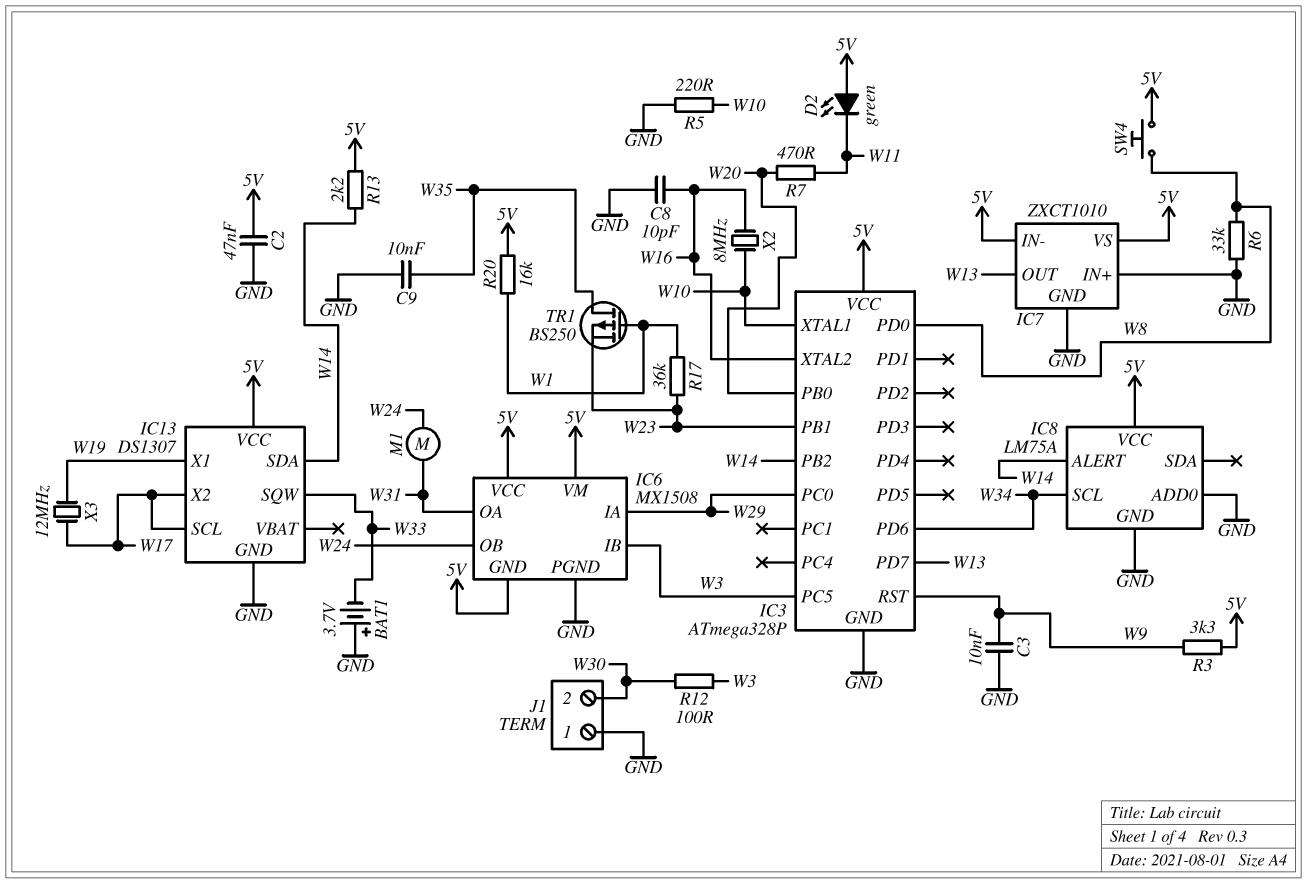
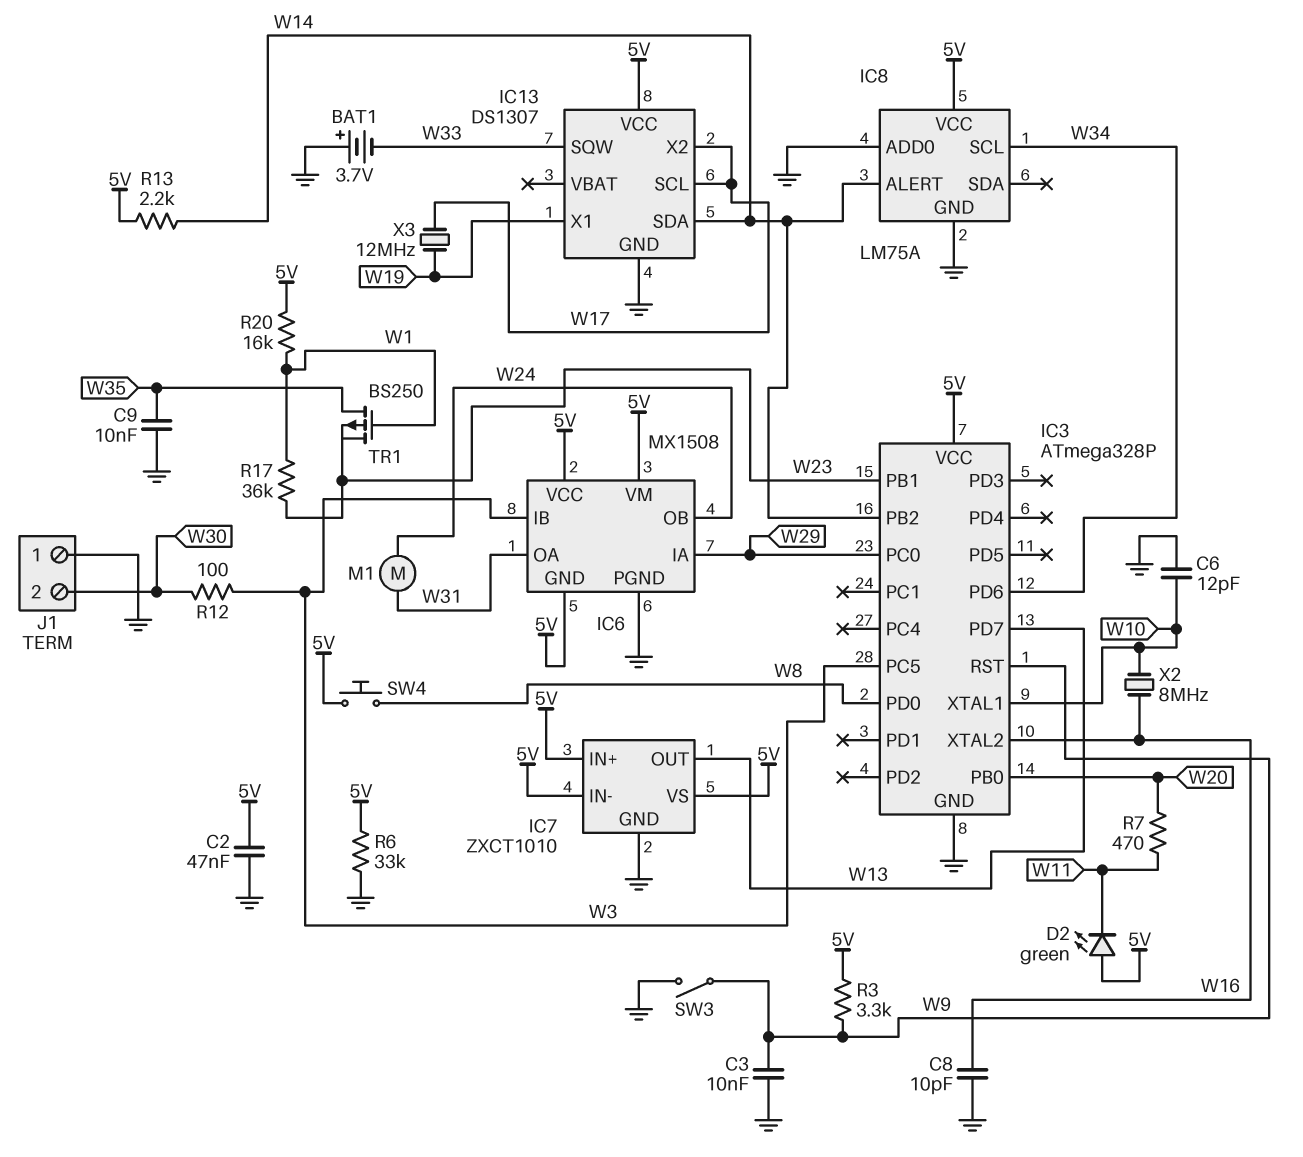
C6: none -> 12pF (GND, W10)
IC7 pin IN+: GND -> 5V
R5: 220 (GND, W10) -> none
R6: 33k (GND, W8) -> 33k (5V, GND)
SW3: none -> switch (GND, W9)

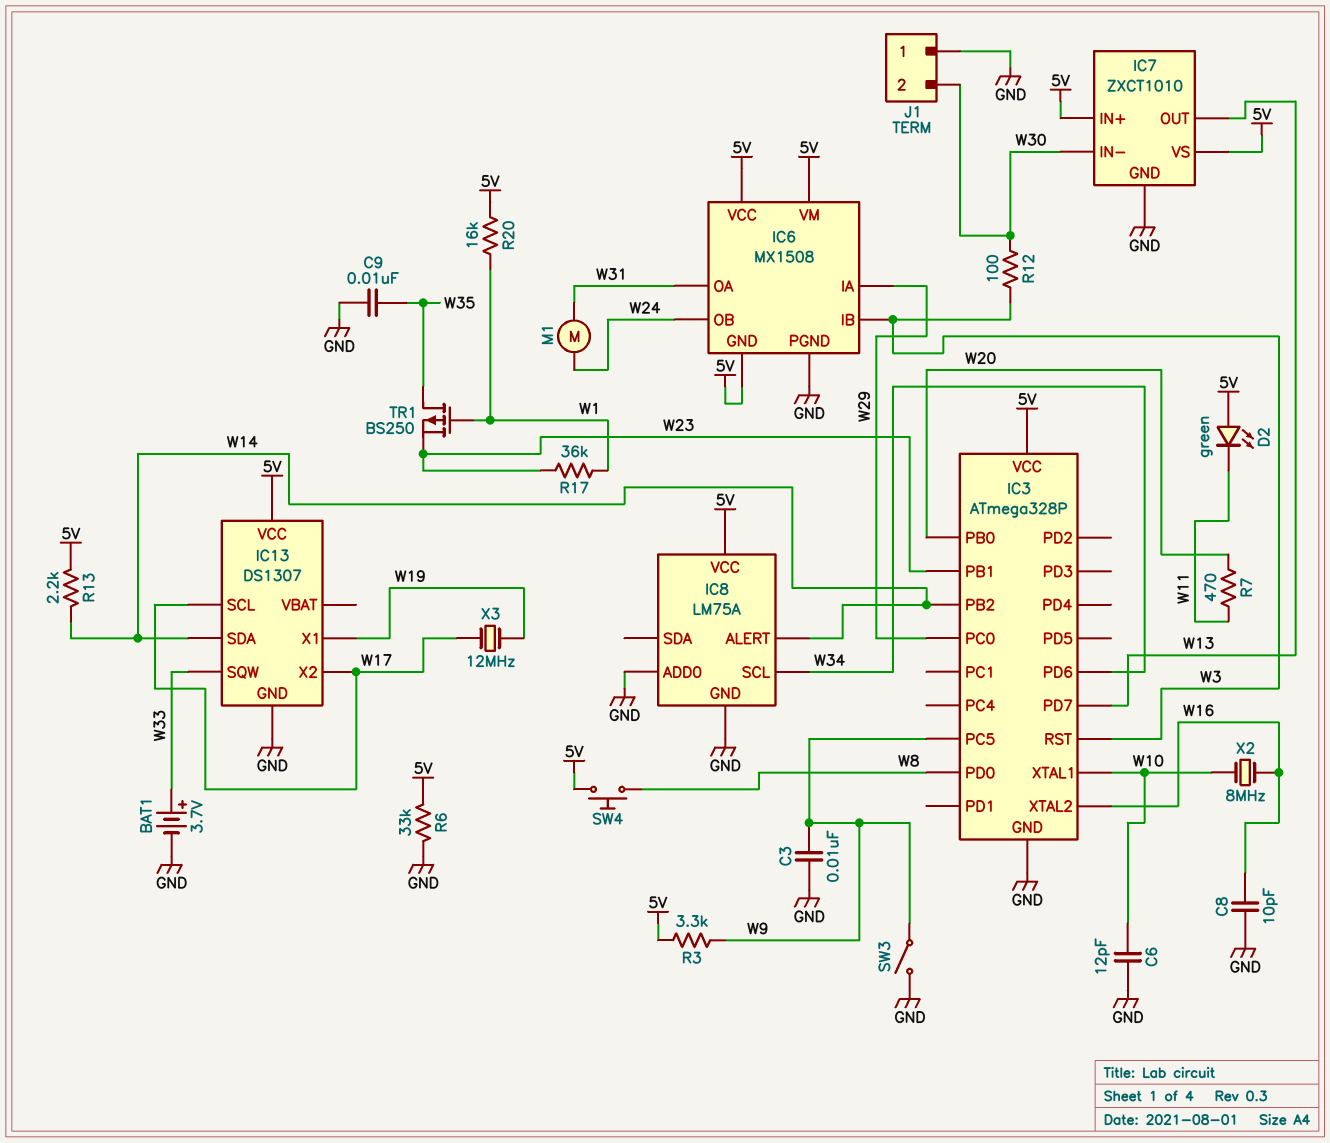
BAT1: 3.7V (plus GND, minus W33) -> 3.7V (plus W33, minus GND)
C2: 47nF (5V, GND) -> none
IC3 pin PC5: W3 -> W9
IC3 pin RST: W9 -> W3
IC7 pin IN-: 5V -> W30

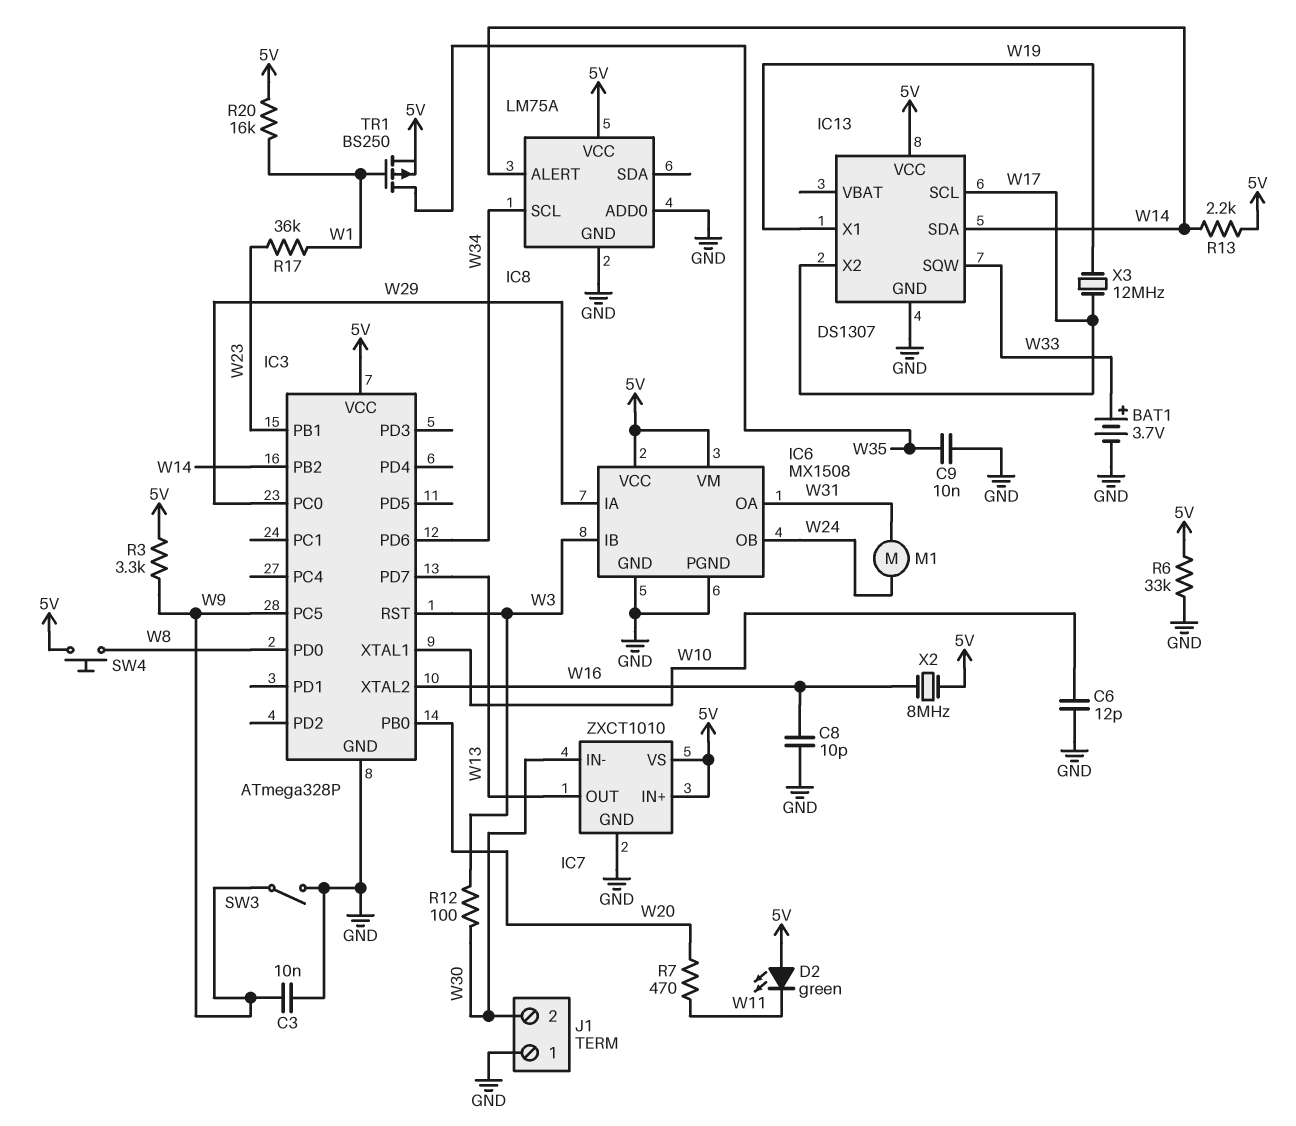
IC6 pin GND: 5V -> GND
TR1: PMOS BS250 (G W1, D W35, S W23) -> PMOS BS250 (G W1, D W35, S 5V)
X2: 8MHz (W10, W16) -> 8MHz (5V, W16)

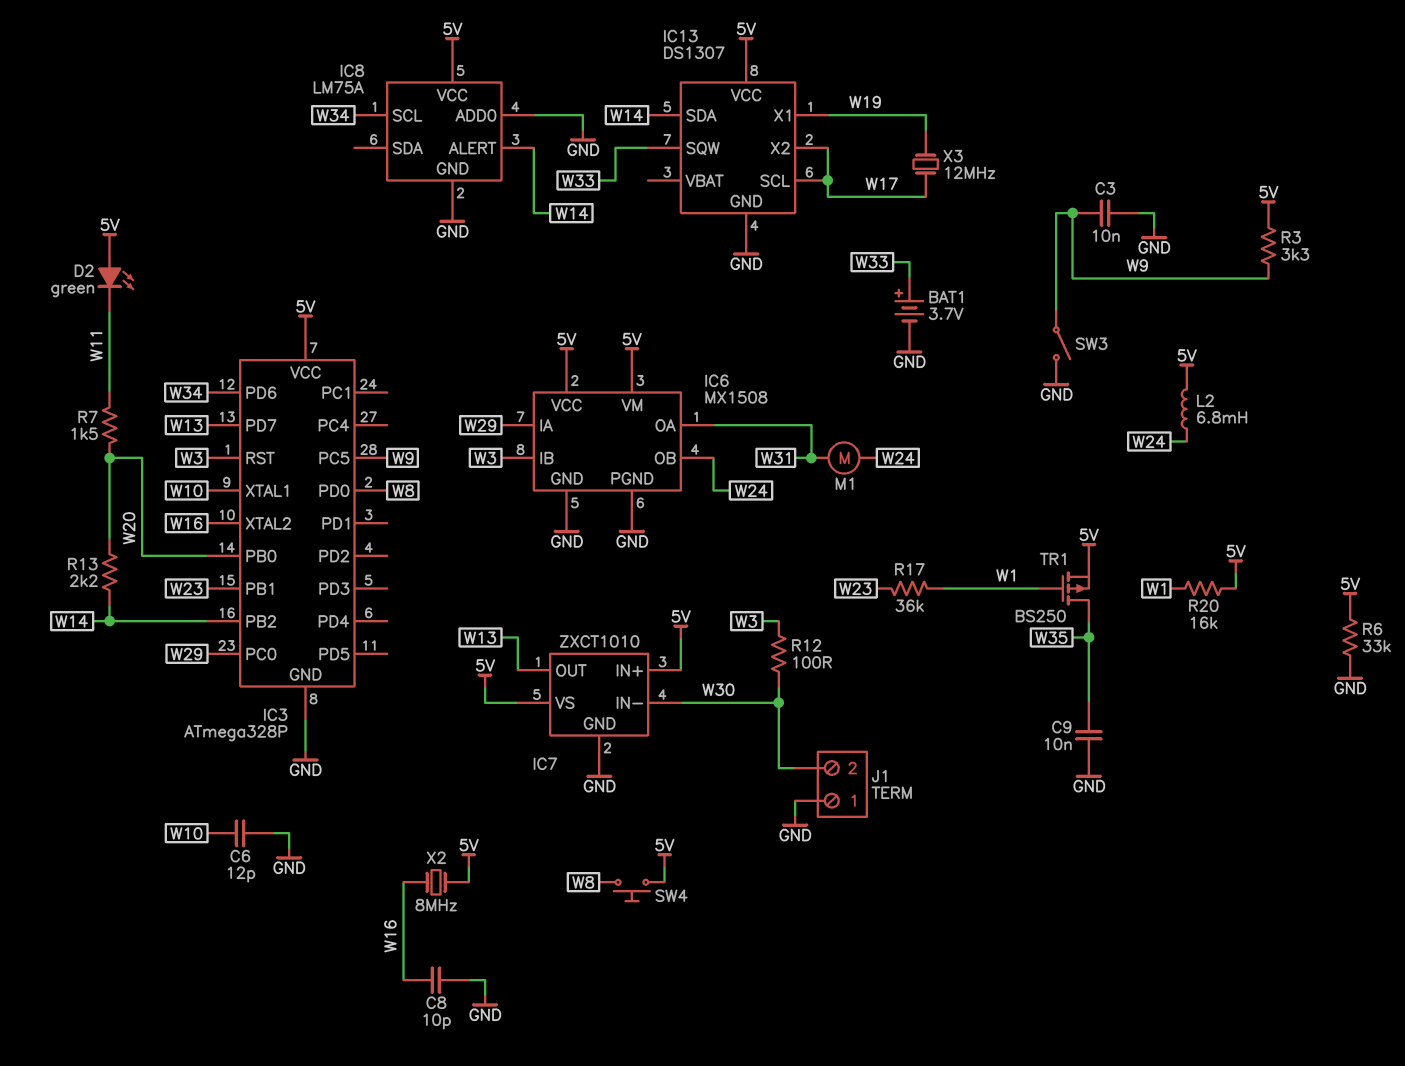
L2: none -> 6.8mH (5V, W24)
R7: 470 (W11, W20) -> 1.5k (W11, W20)
R13: 2.2k (5V, W14) -> 2.2k (W14, W20)

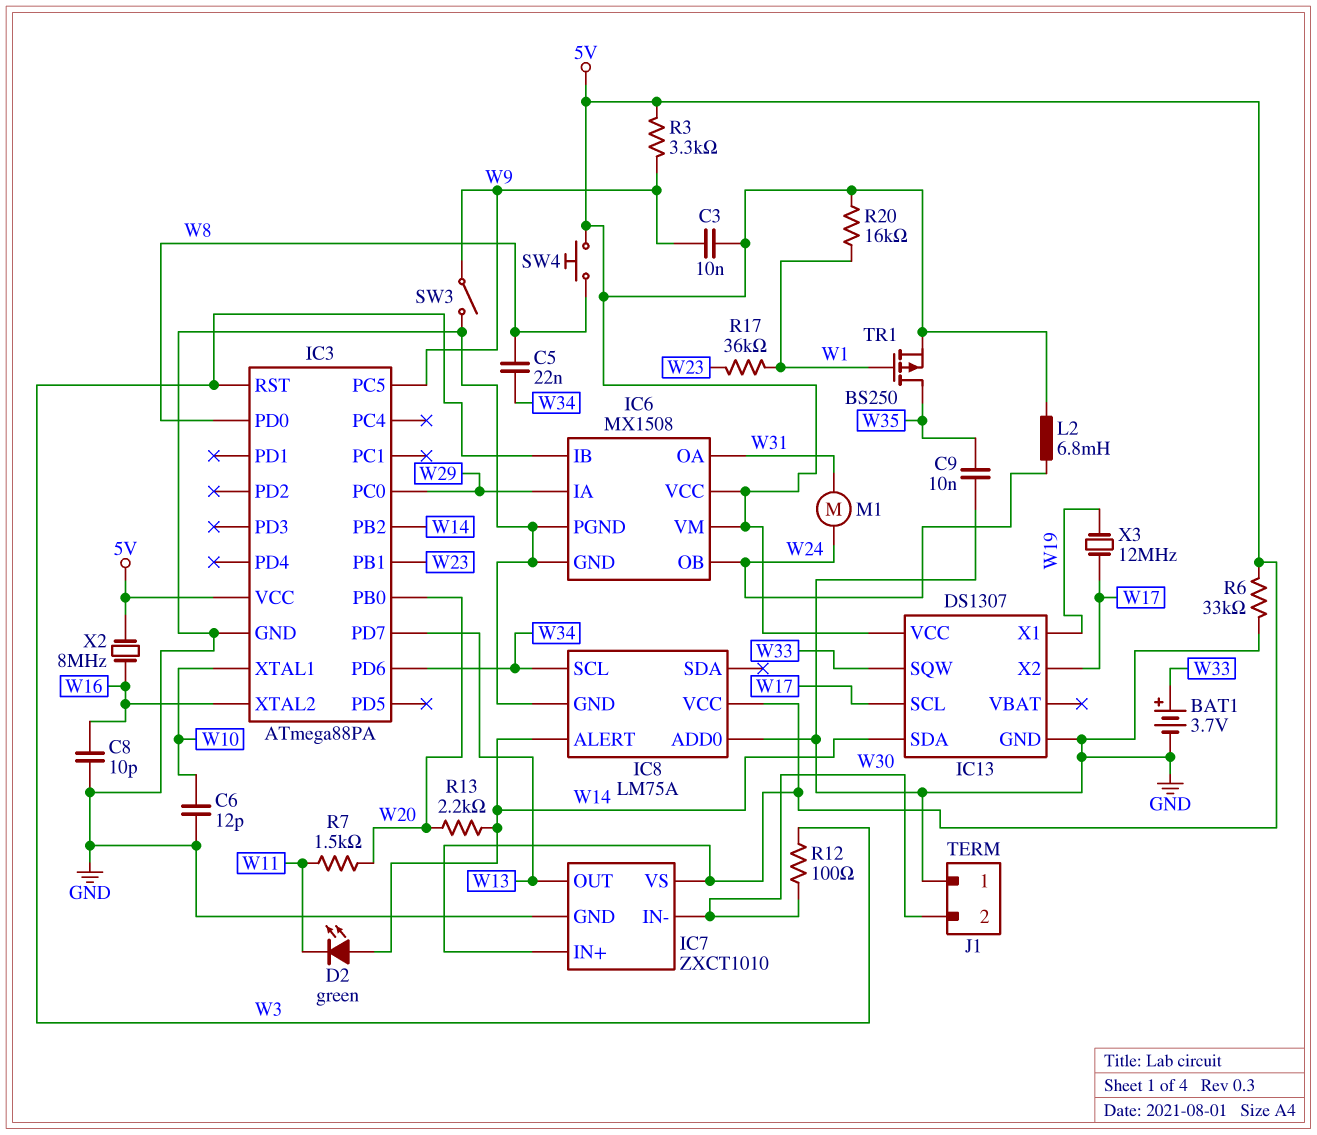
C3: 10nF (GND, W9) -> 10nF (5V, W9)
C5: none -> 22nF (W8, W34)
D2: LED green (A 5V, K W11) -> LED green (A W14, K W11)
IC3: ATmega328P -> ATmega88PA

